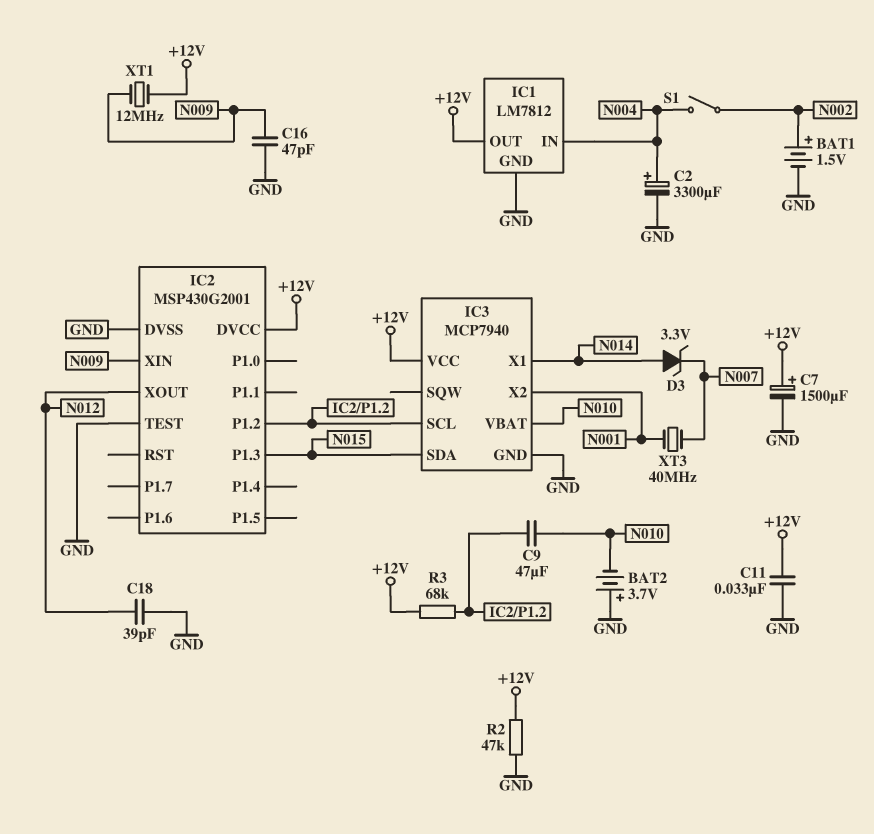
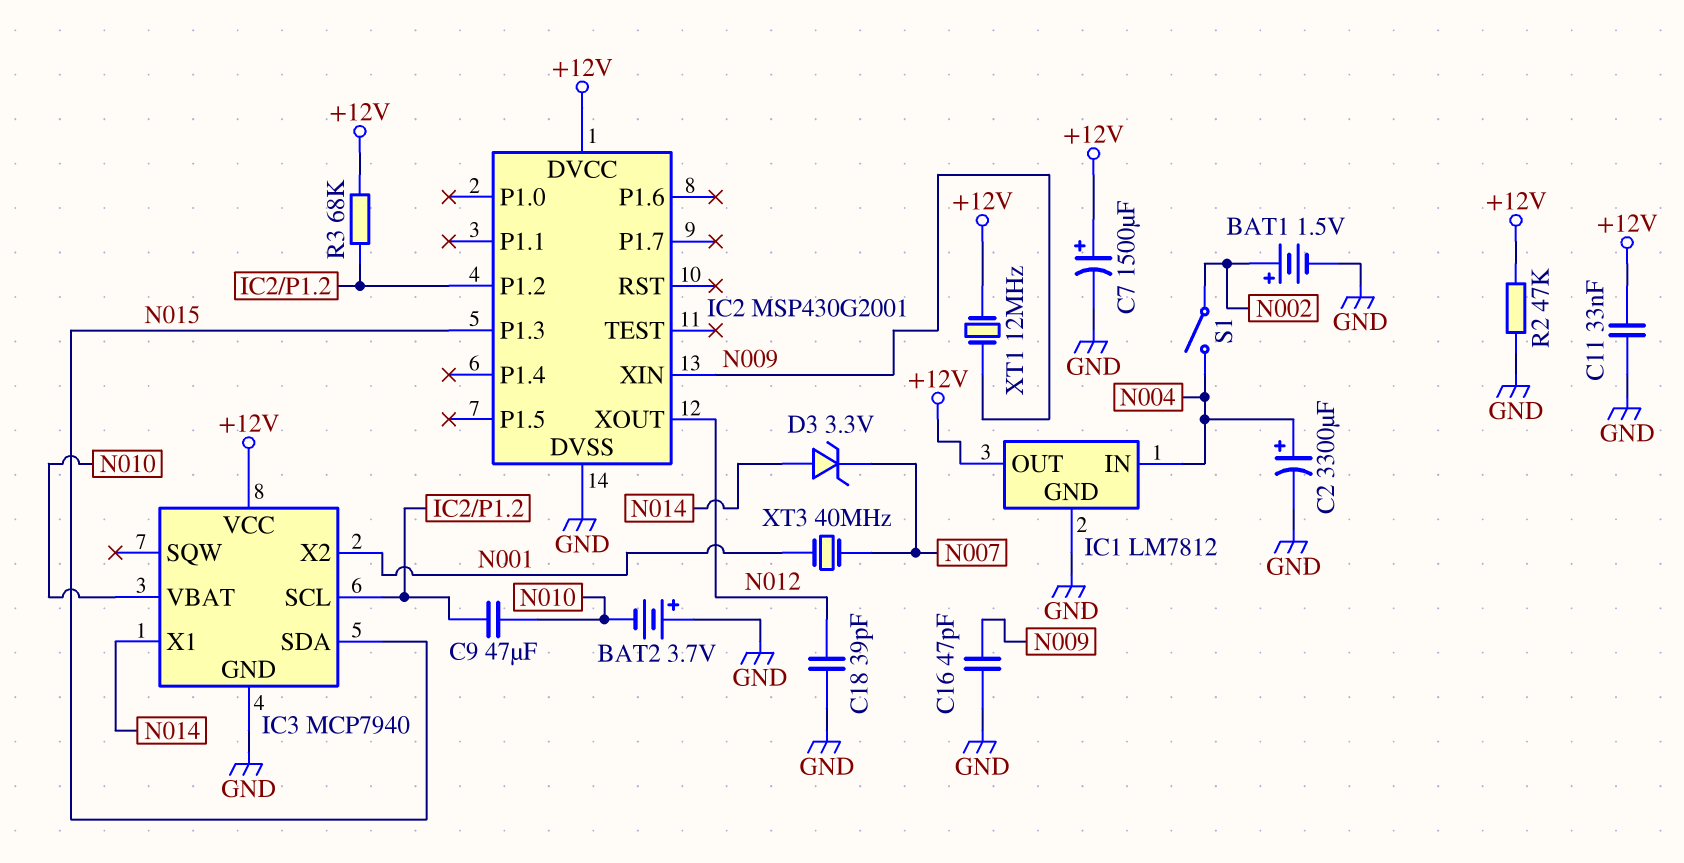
IC2 pin TEST: GND -> none

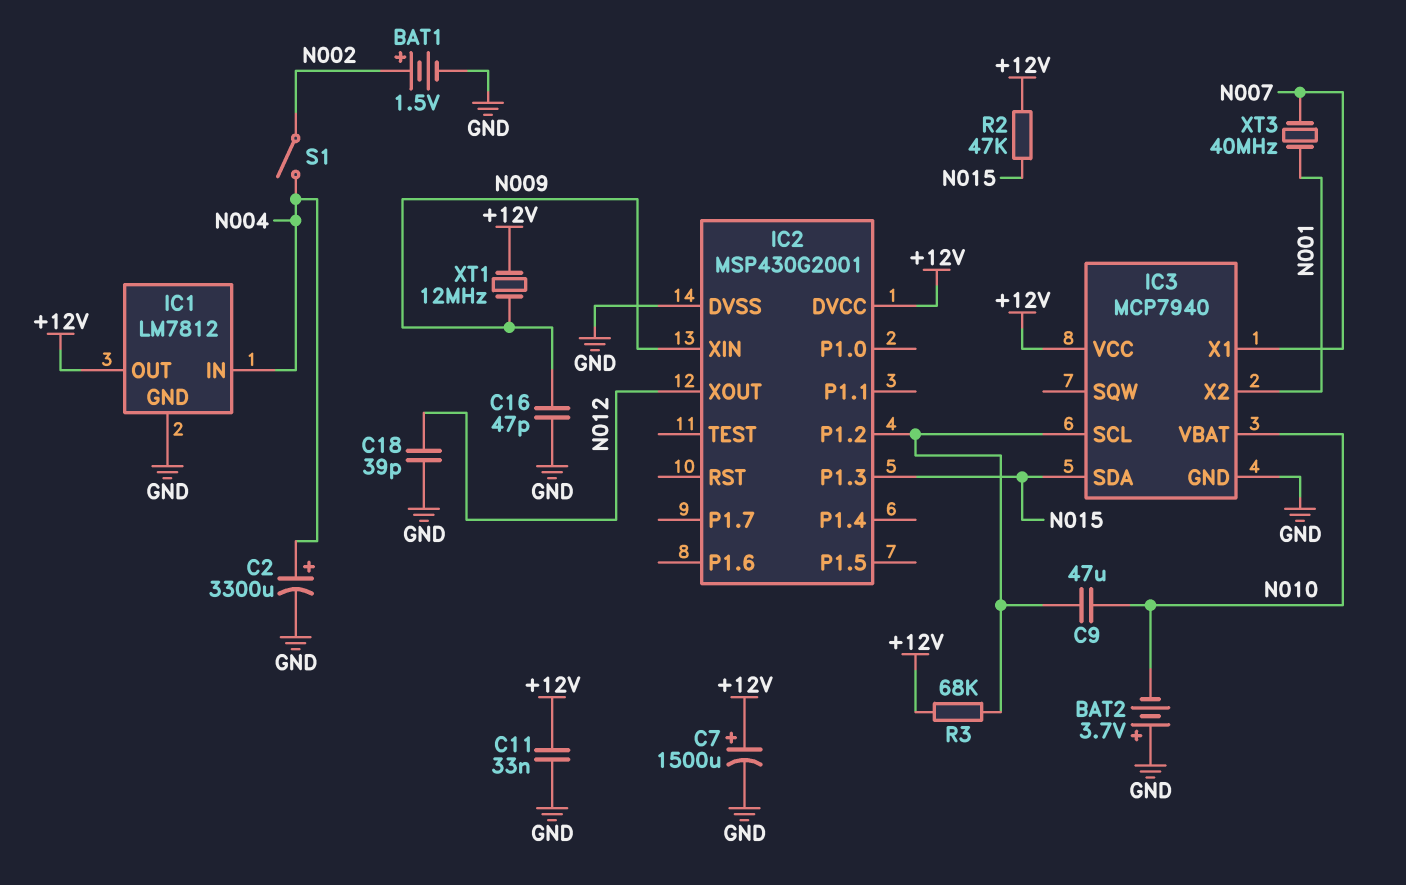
D3: zener 3.3V (A N014, K N007) -> none
IC3 pin X1: N014 -> N007
R2: 47k (+12V, GND) -> 47k (+12V, N015)

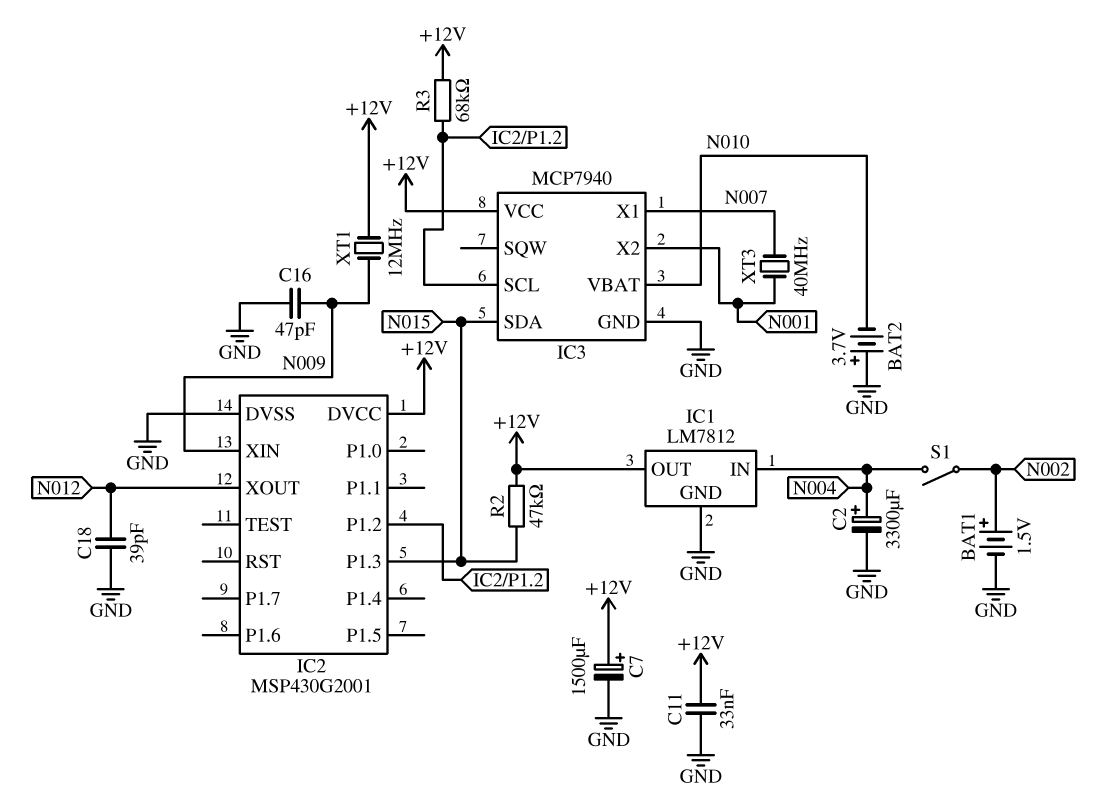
C9: 47uF (IC2/P1.2, N010) -> none

